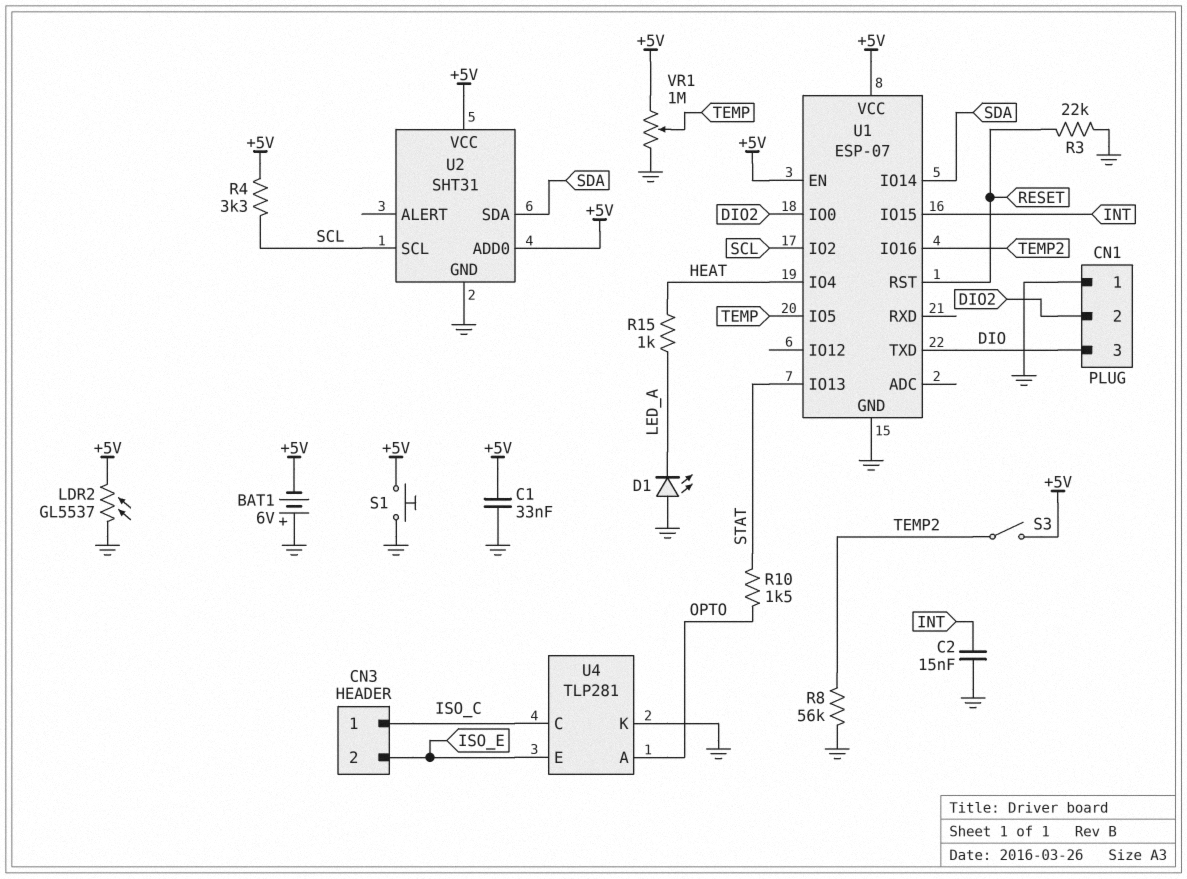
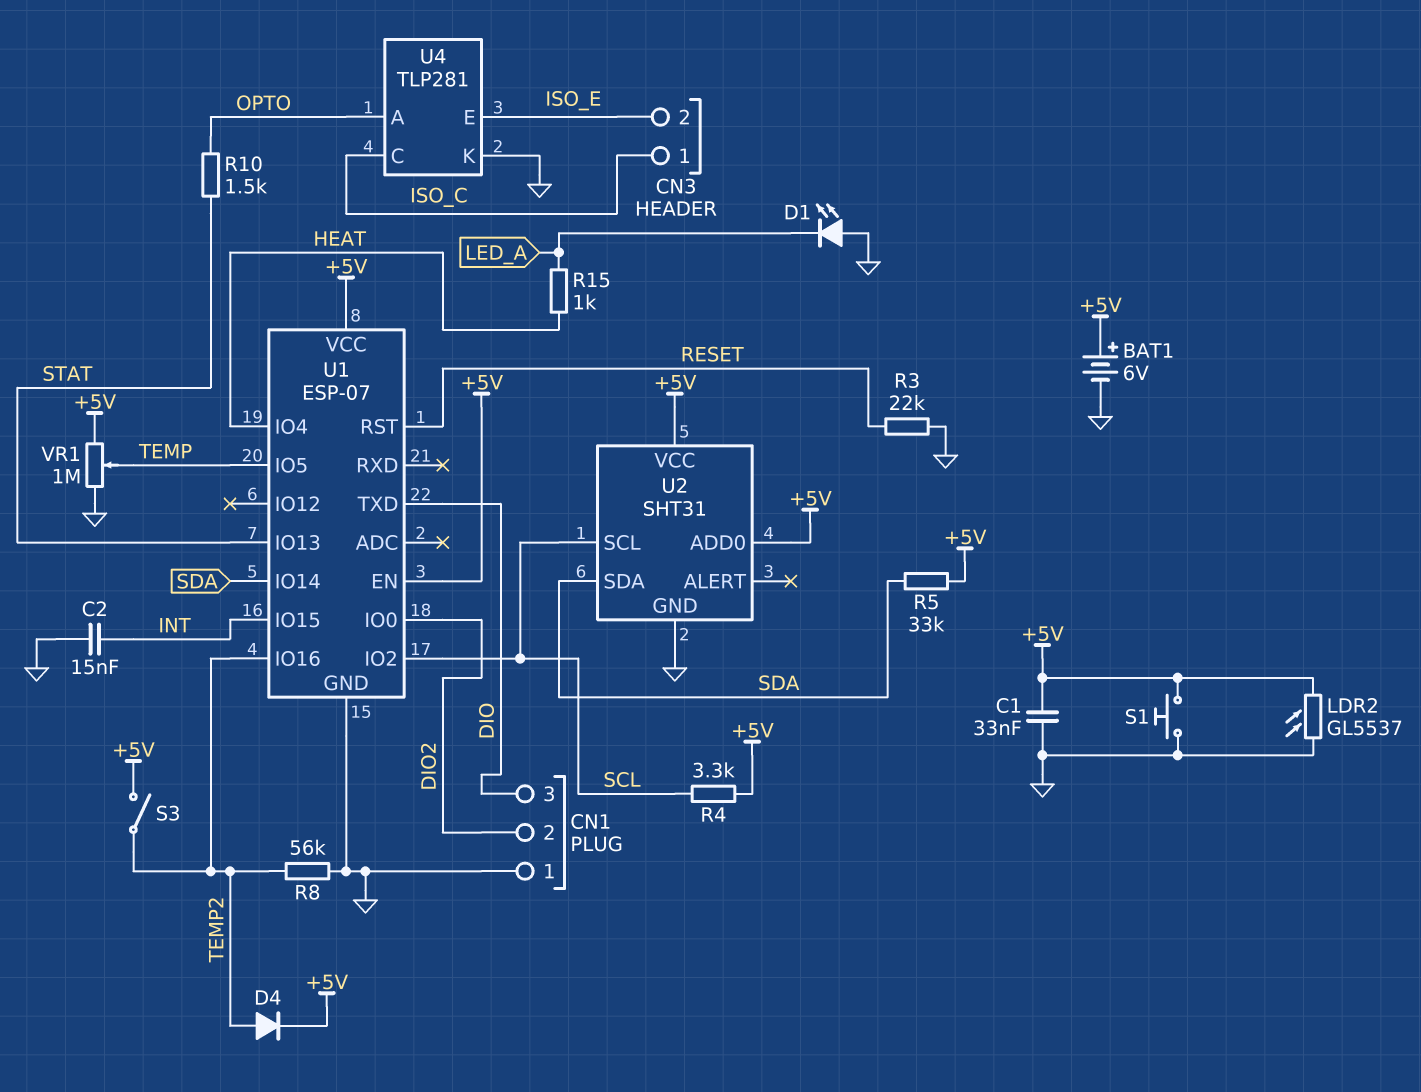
BAT1: 6V (plus GND, minus +5V) -> 6V (plus +5V, minus GND)
D4: none -> diode (A TEMP2, K +5V)
R5: none -> 33k (+5V, SDA)

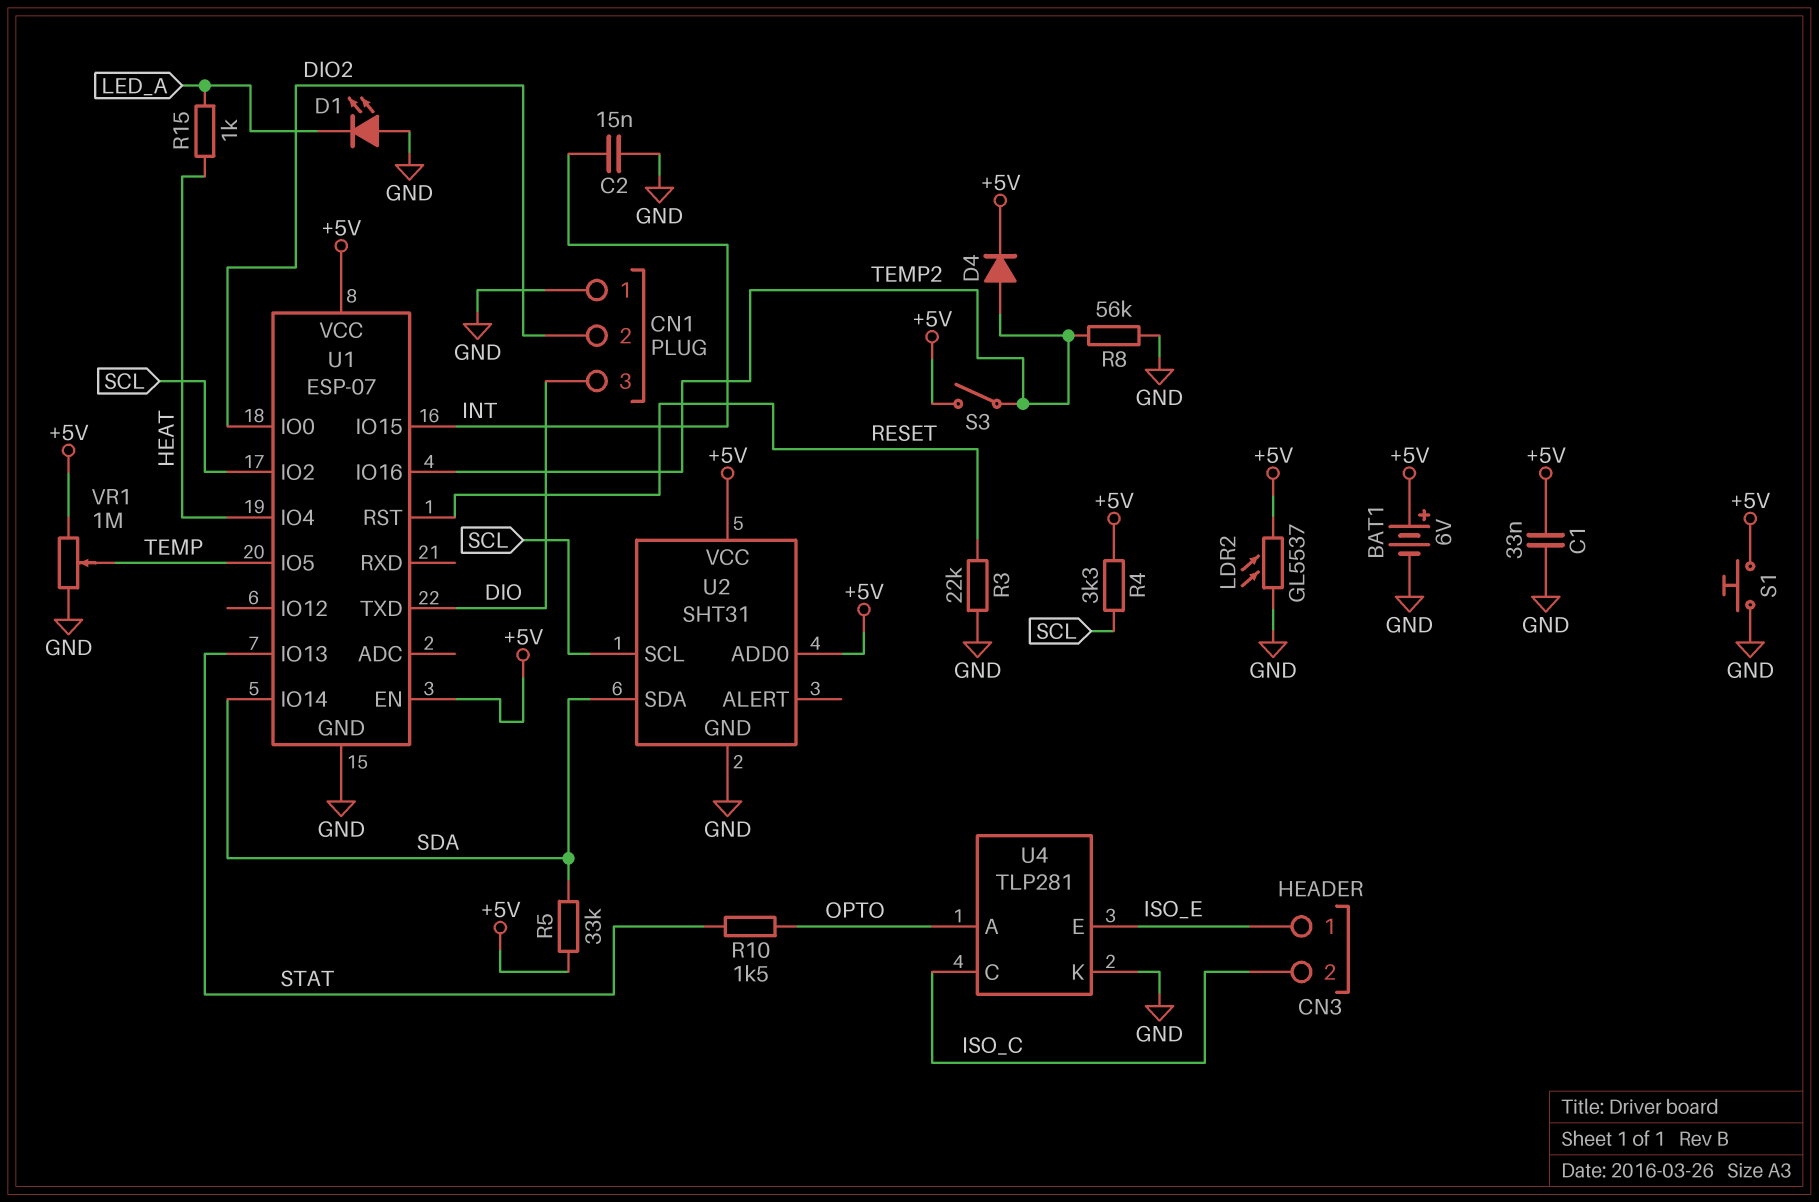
CN3 pin 1: ISO_C -> ISO_E
CN3 pin 2: ISO_E -> ISO_C

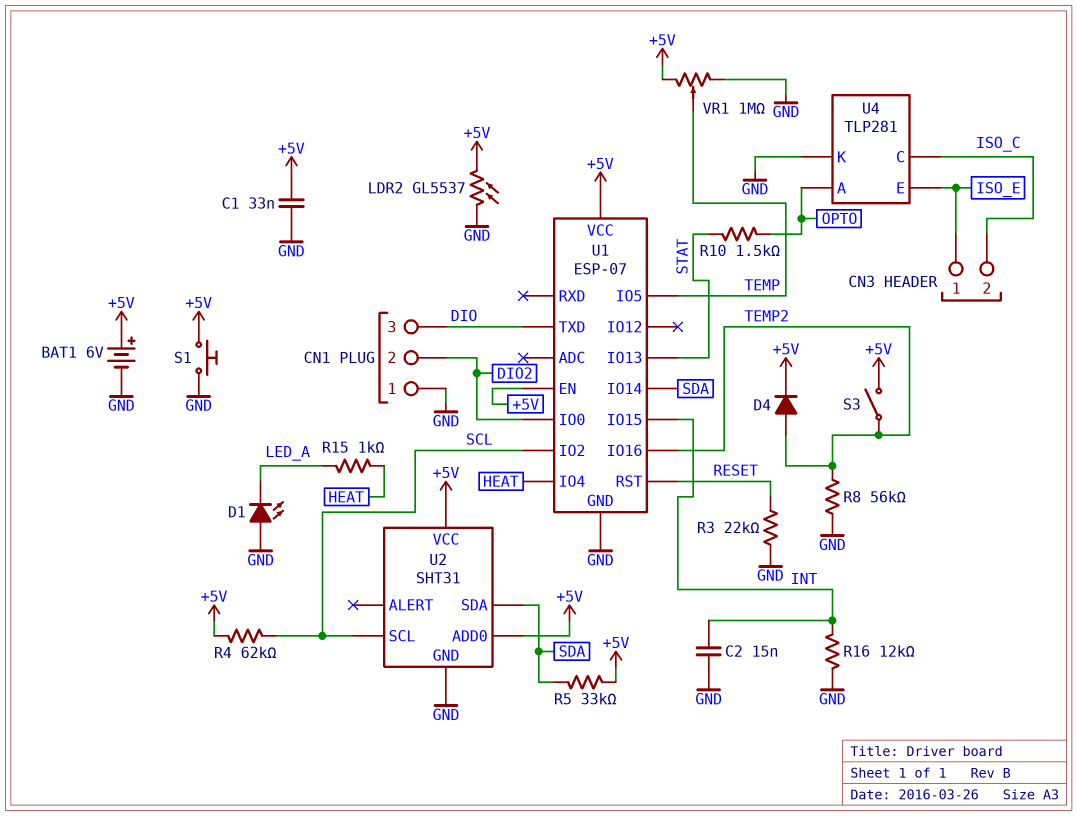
R4: 3.3k (+5V, SCL) -> 62k (+5V, SCL)
R16: none -> 12k (GND, INT)

